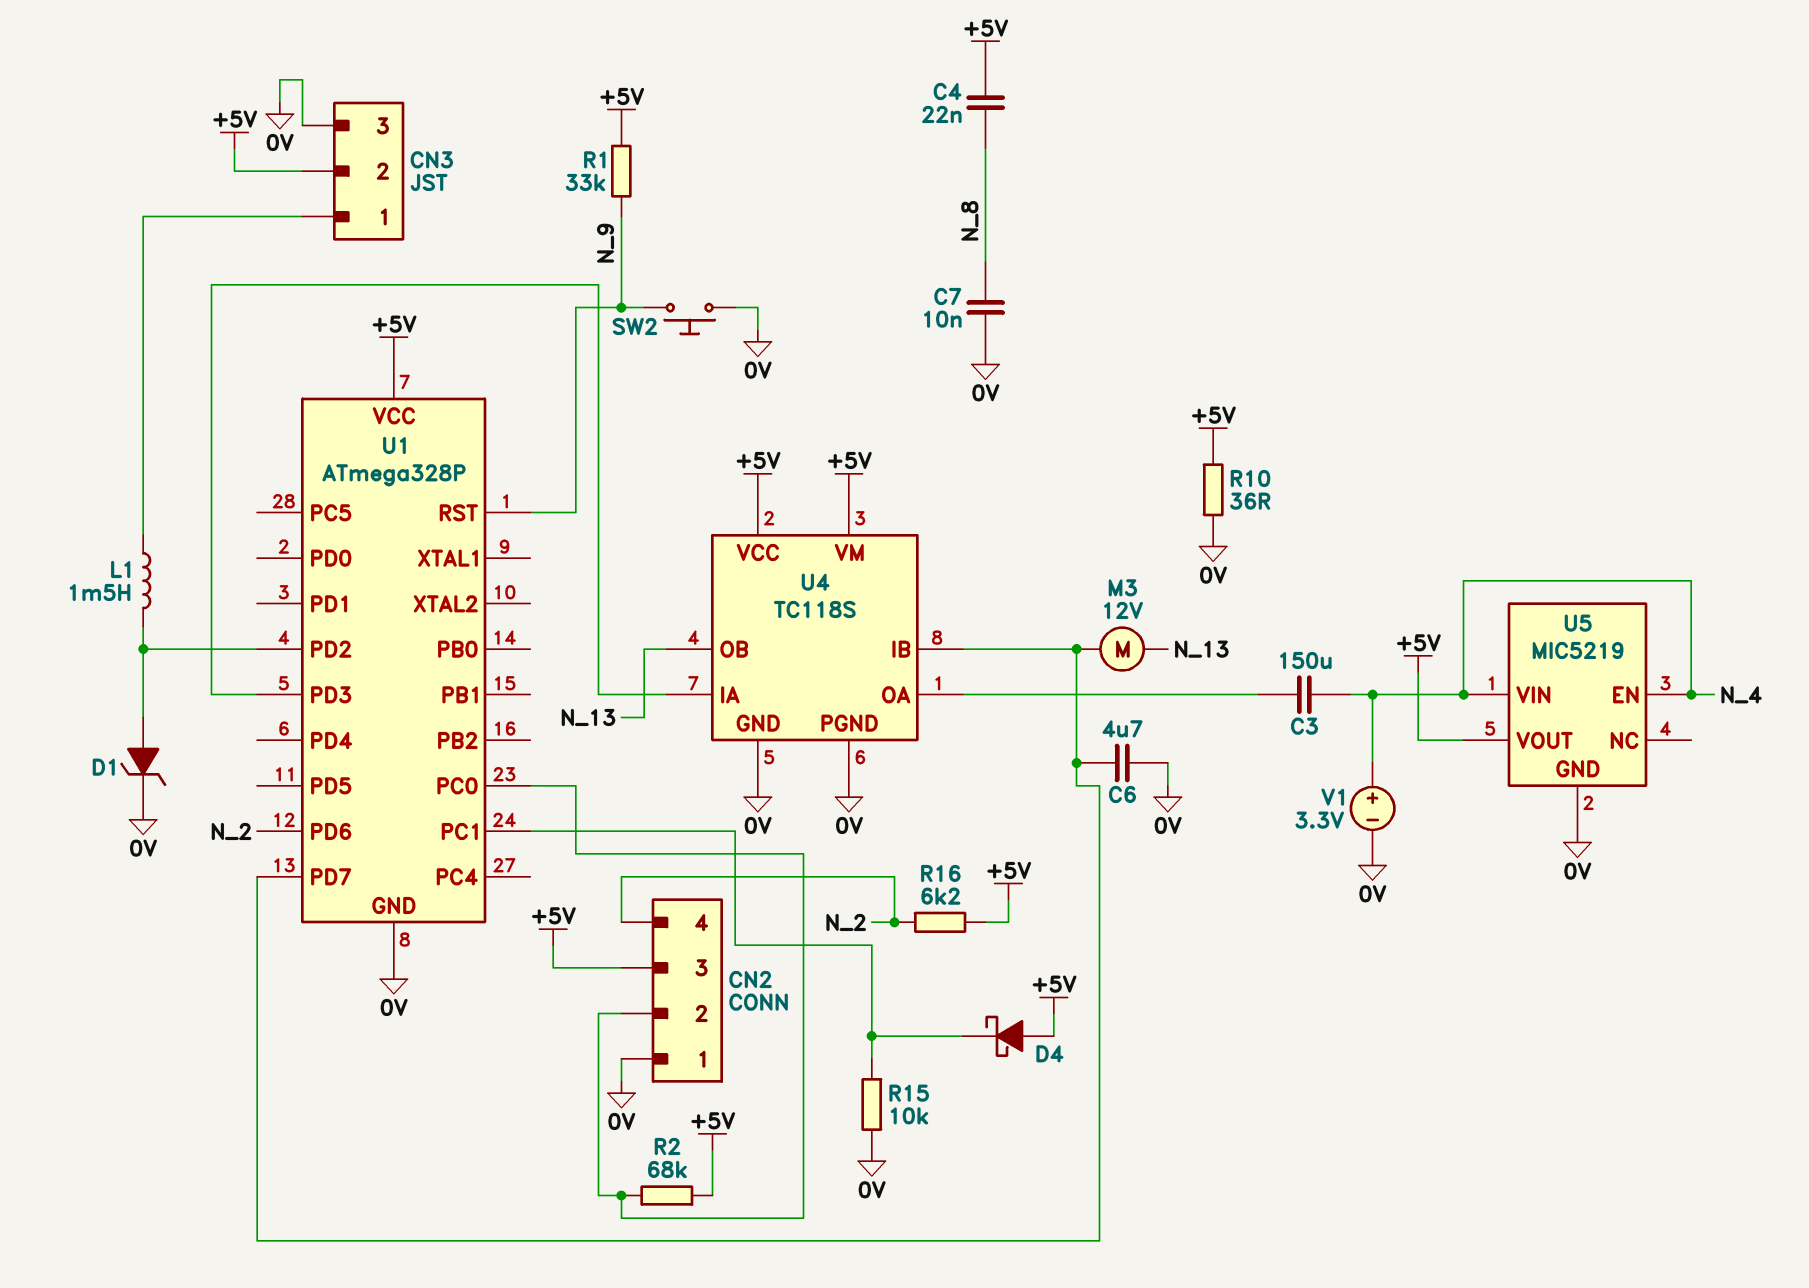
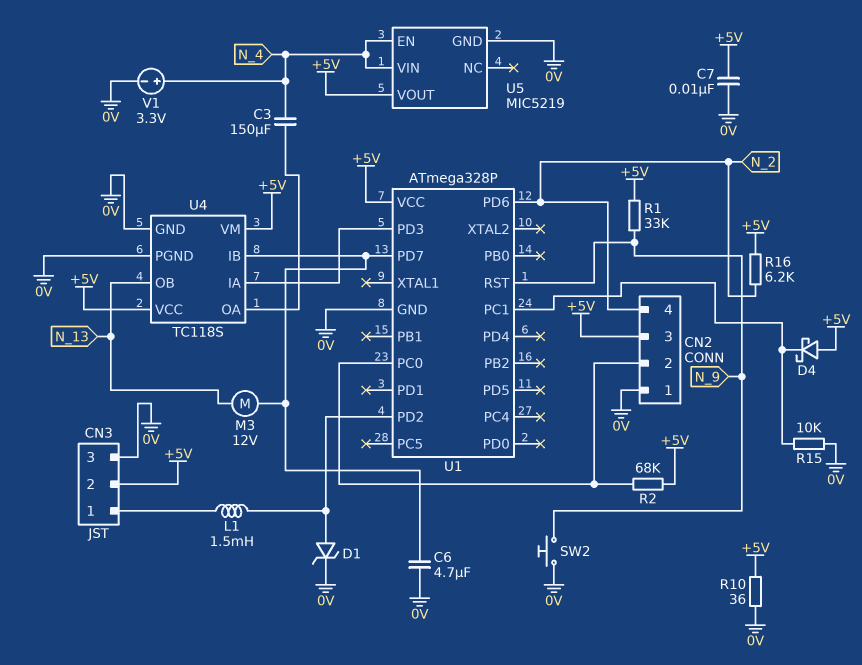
C4: 22nF (+5V, N_8) -> none
C7: 10nF (0V, N_8) -> 10nF (+5V, 0V)

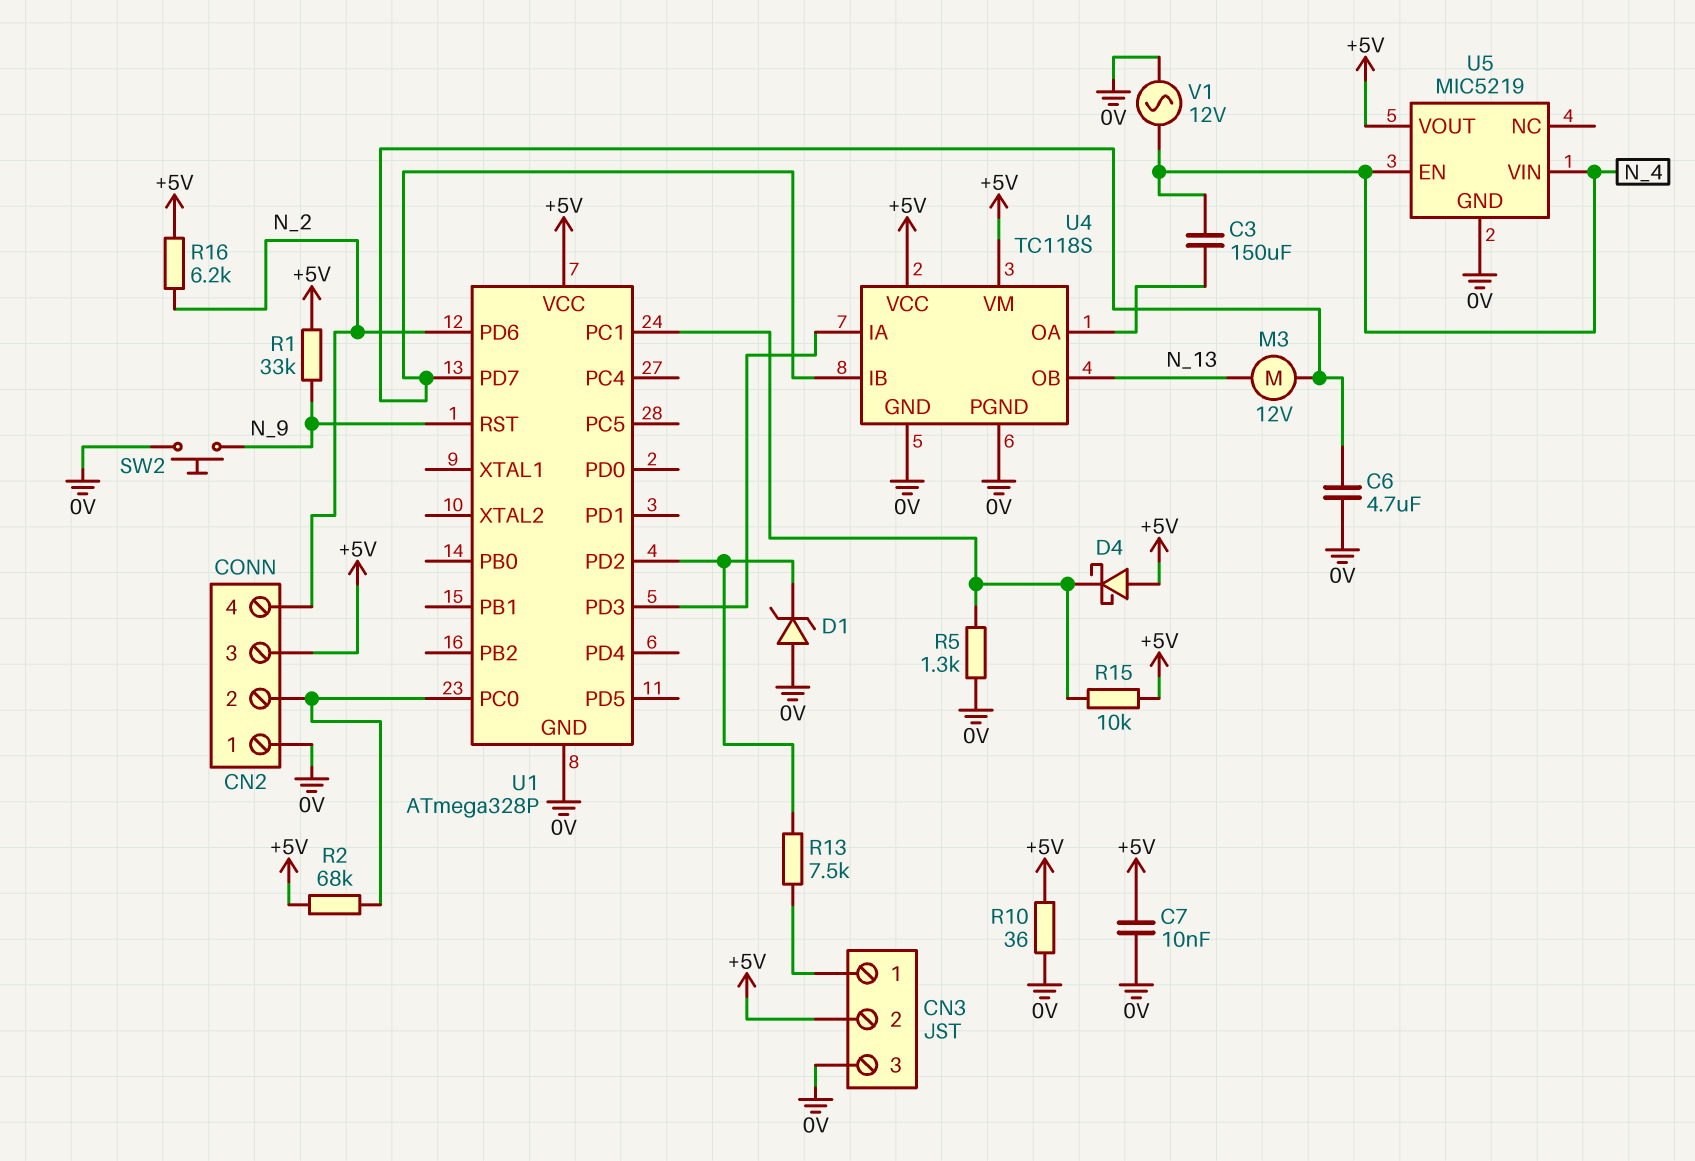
D1: zener (A U1/PD2, K 0V) -> zener (A 0V, K U1/PD2)
L1: 1.5mH (CN3/1, U1/PD2) -> none
R5: none -> 1.3k (0V, U1/PC1)
R13: none -> 7.5k (CN3/1, U1/PD2)
R15: 10k (0V, U1/PC1) -> 10k (+5V, U1/PC1)
V1: 3.3V (plus N_4, minus 0V) -> AC 12V (0V, N_4)

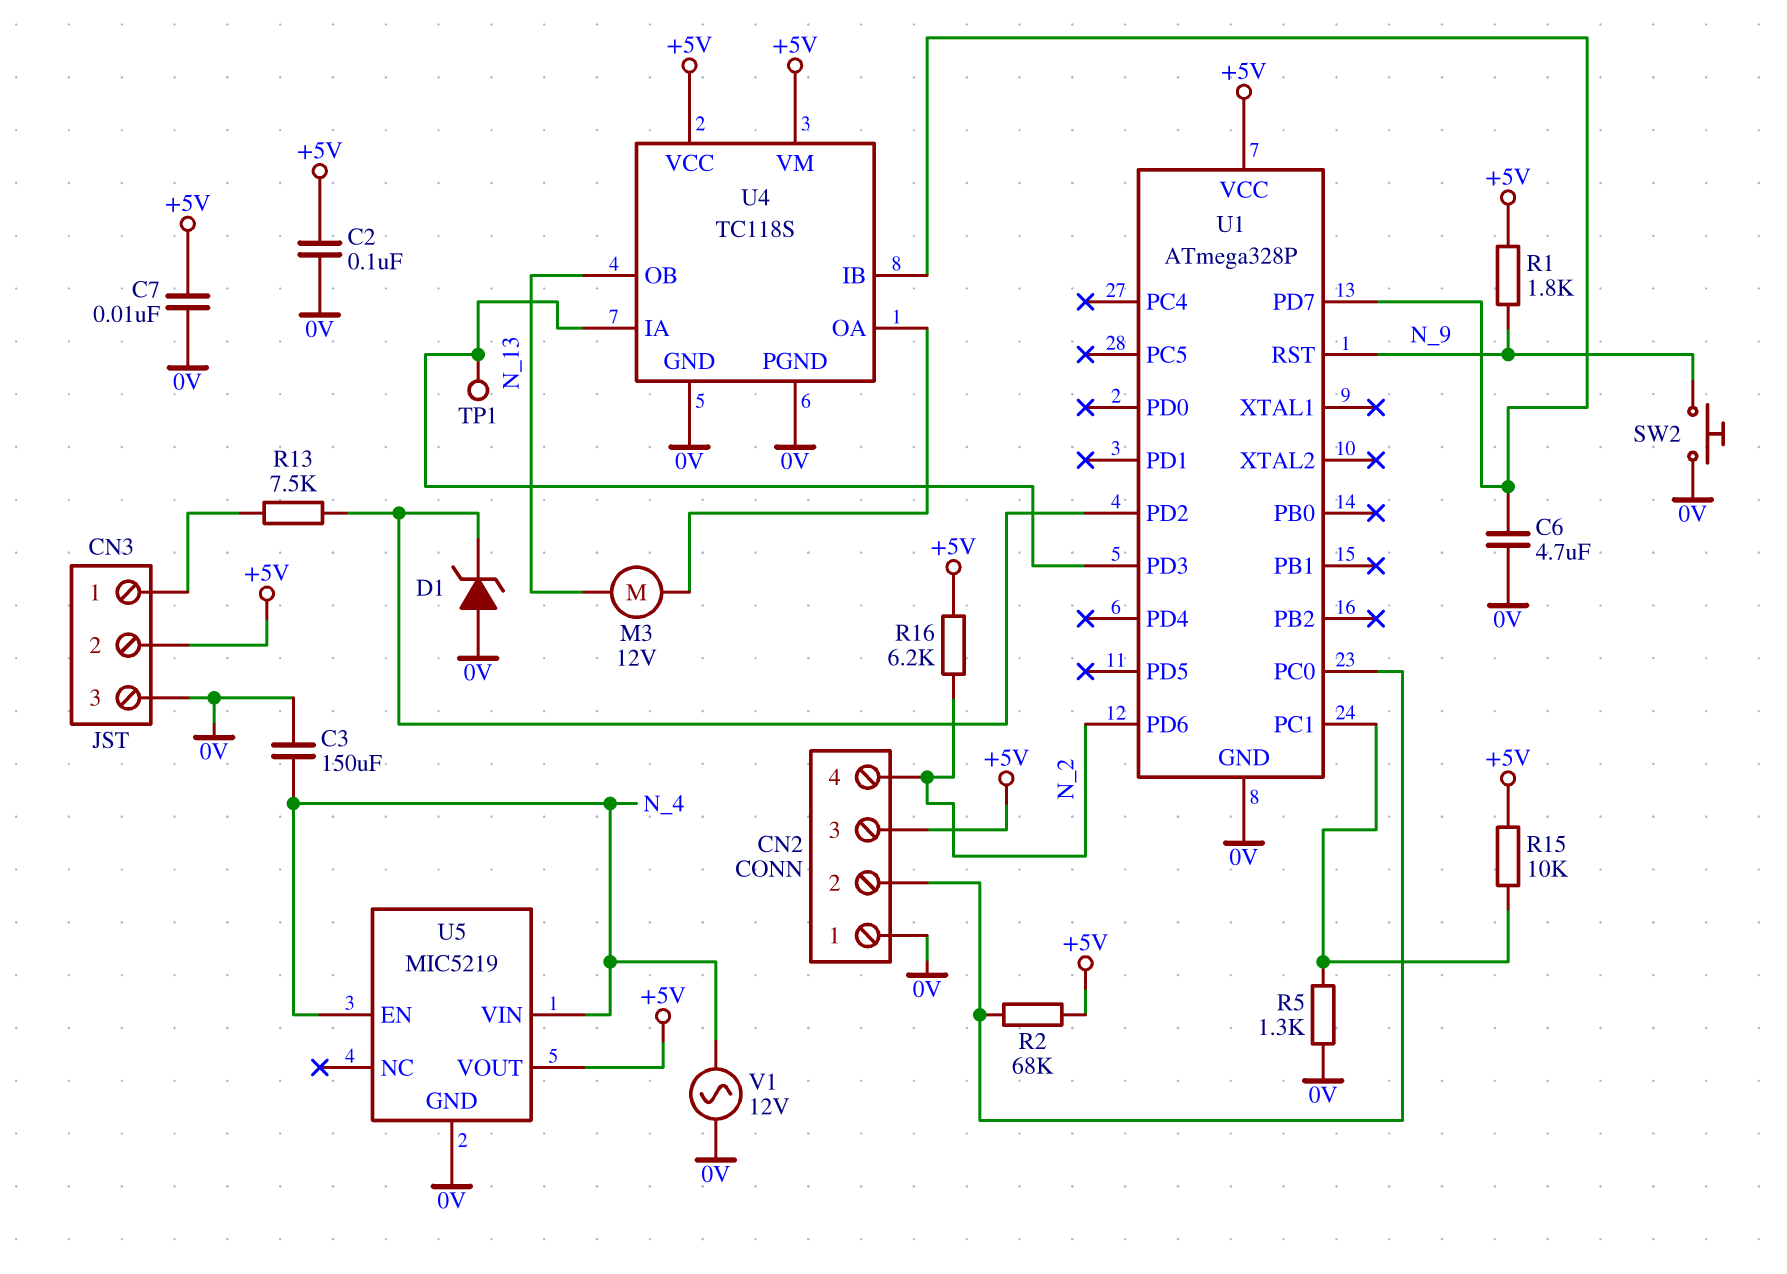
C2: none -> 100nF (+5V, 0V)
C3: 150uF (N_4, U4/OA) -> 150uF (0V, N_4)
D4: schottky (A +5V, K U1/PC1) -> none
M3: motor 12V (N_13, U1/PD7) -> motor 12V (N_13, U4/OA)
R1: 33k (+5V, N_9) -> 1.8k (+5V, N_9)
R10: 36 (+5V, 0V) -> none
TP1: none -> test point (U1/PD3)

